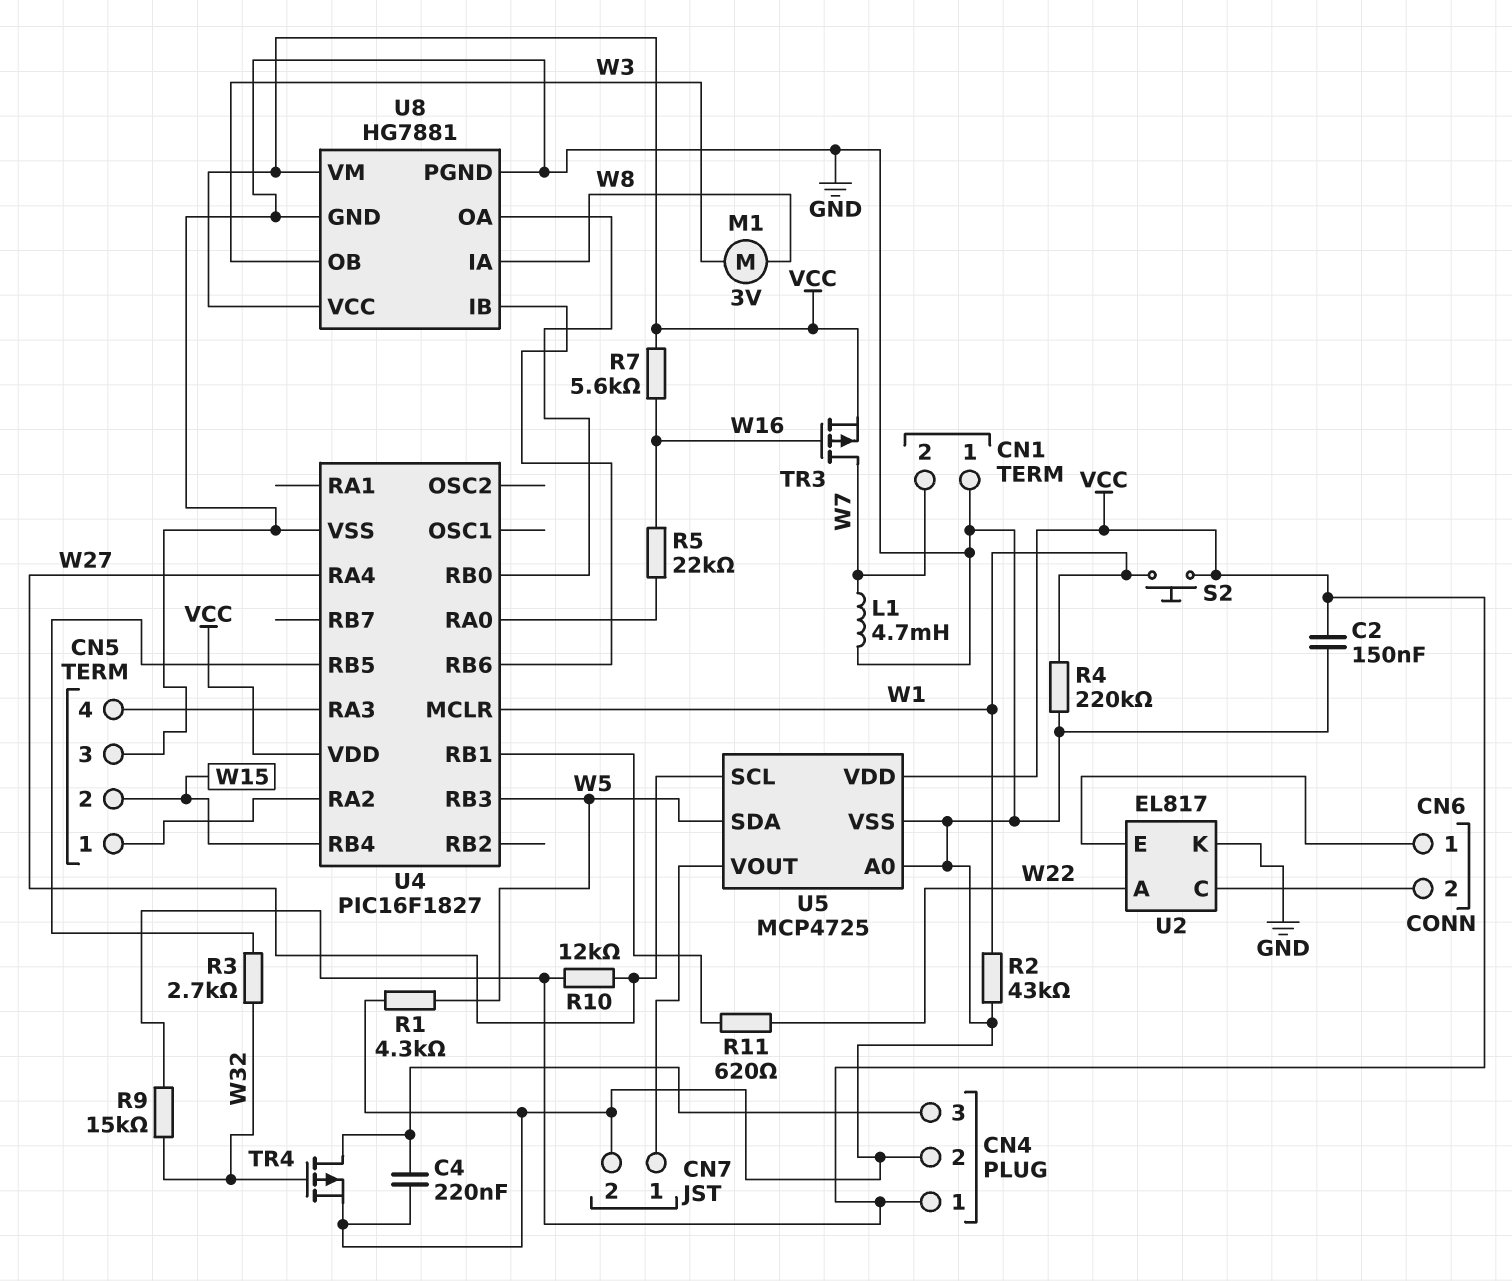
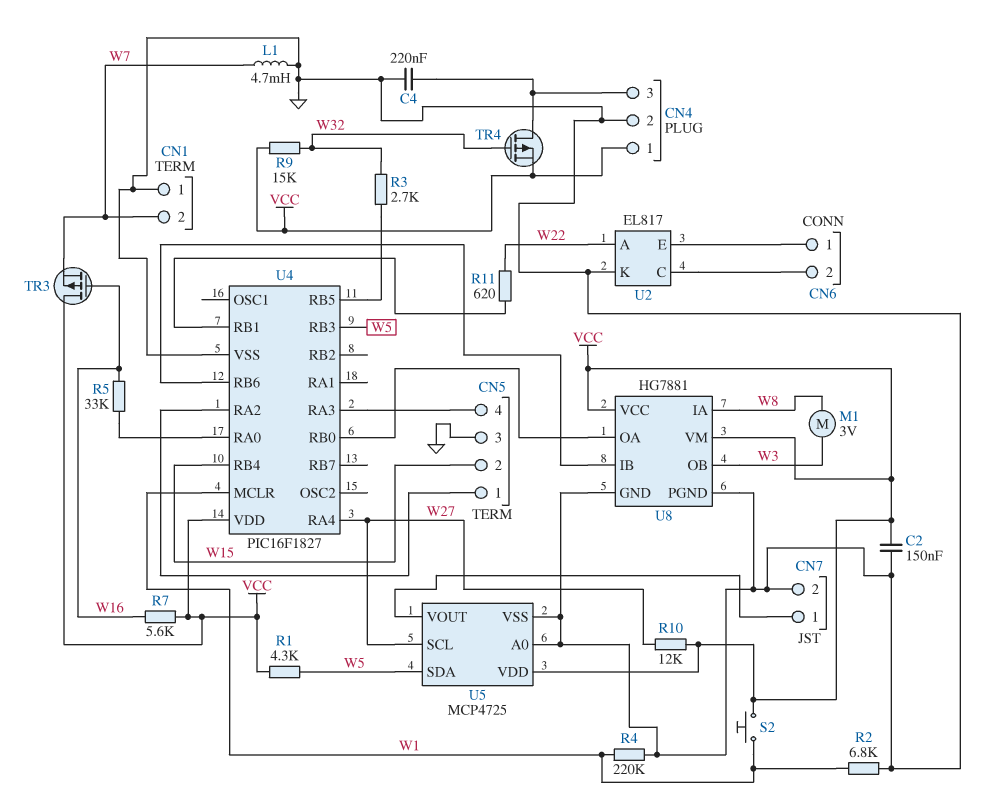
R1: 4.3k (GND, W5) -> 4.3k (VCC, W5)
R2: 43k (GND, W1) -> 6.8k (GND, W1)
R5: 22k (U4/RA0, W16) -> 33k (U4/RA0, W16)
TR3: PMOS (G W16, D W7, S VCC) -> PMOS (G W16, D VCC, S W7)
TR4: PMOS (G W32, D CN4/3, S GND) -> PMOS (G W32, D CN4/3, S VCC)

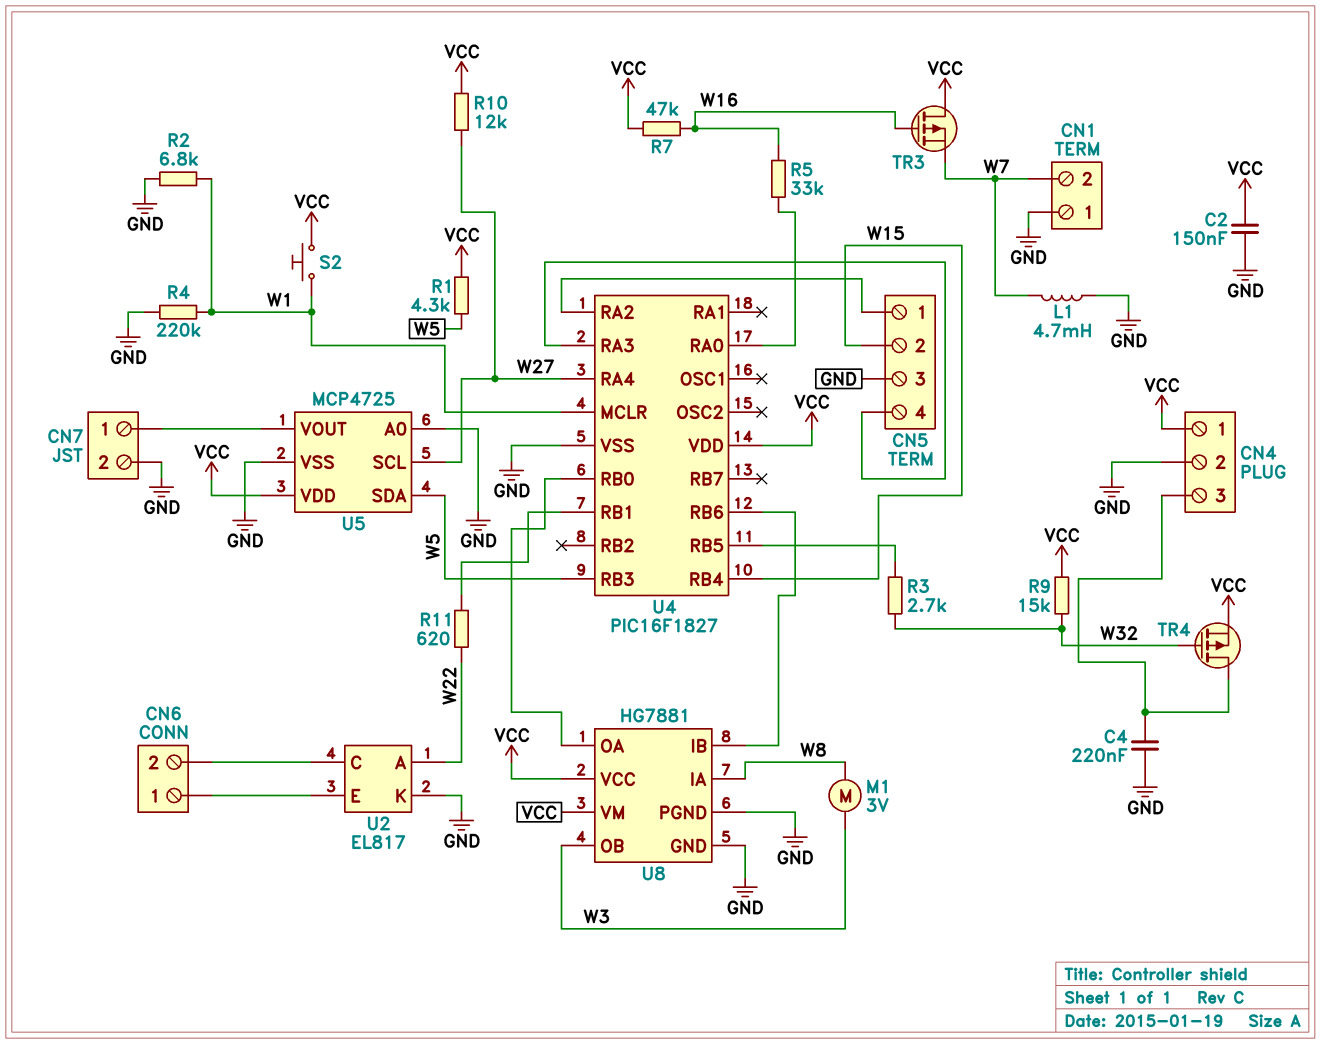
R7: 5.6k (VCC, W16) -> 47k (VCC, W16)

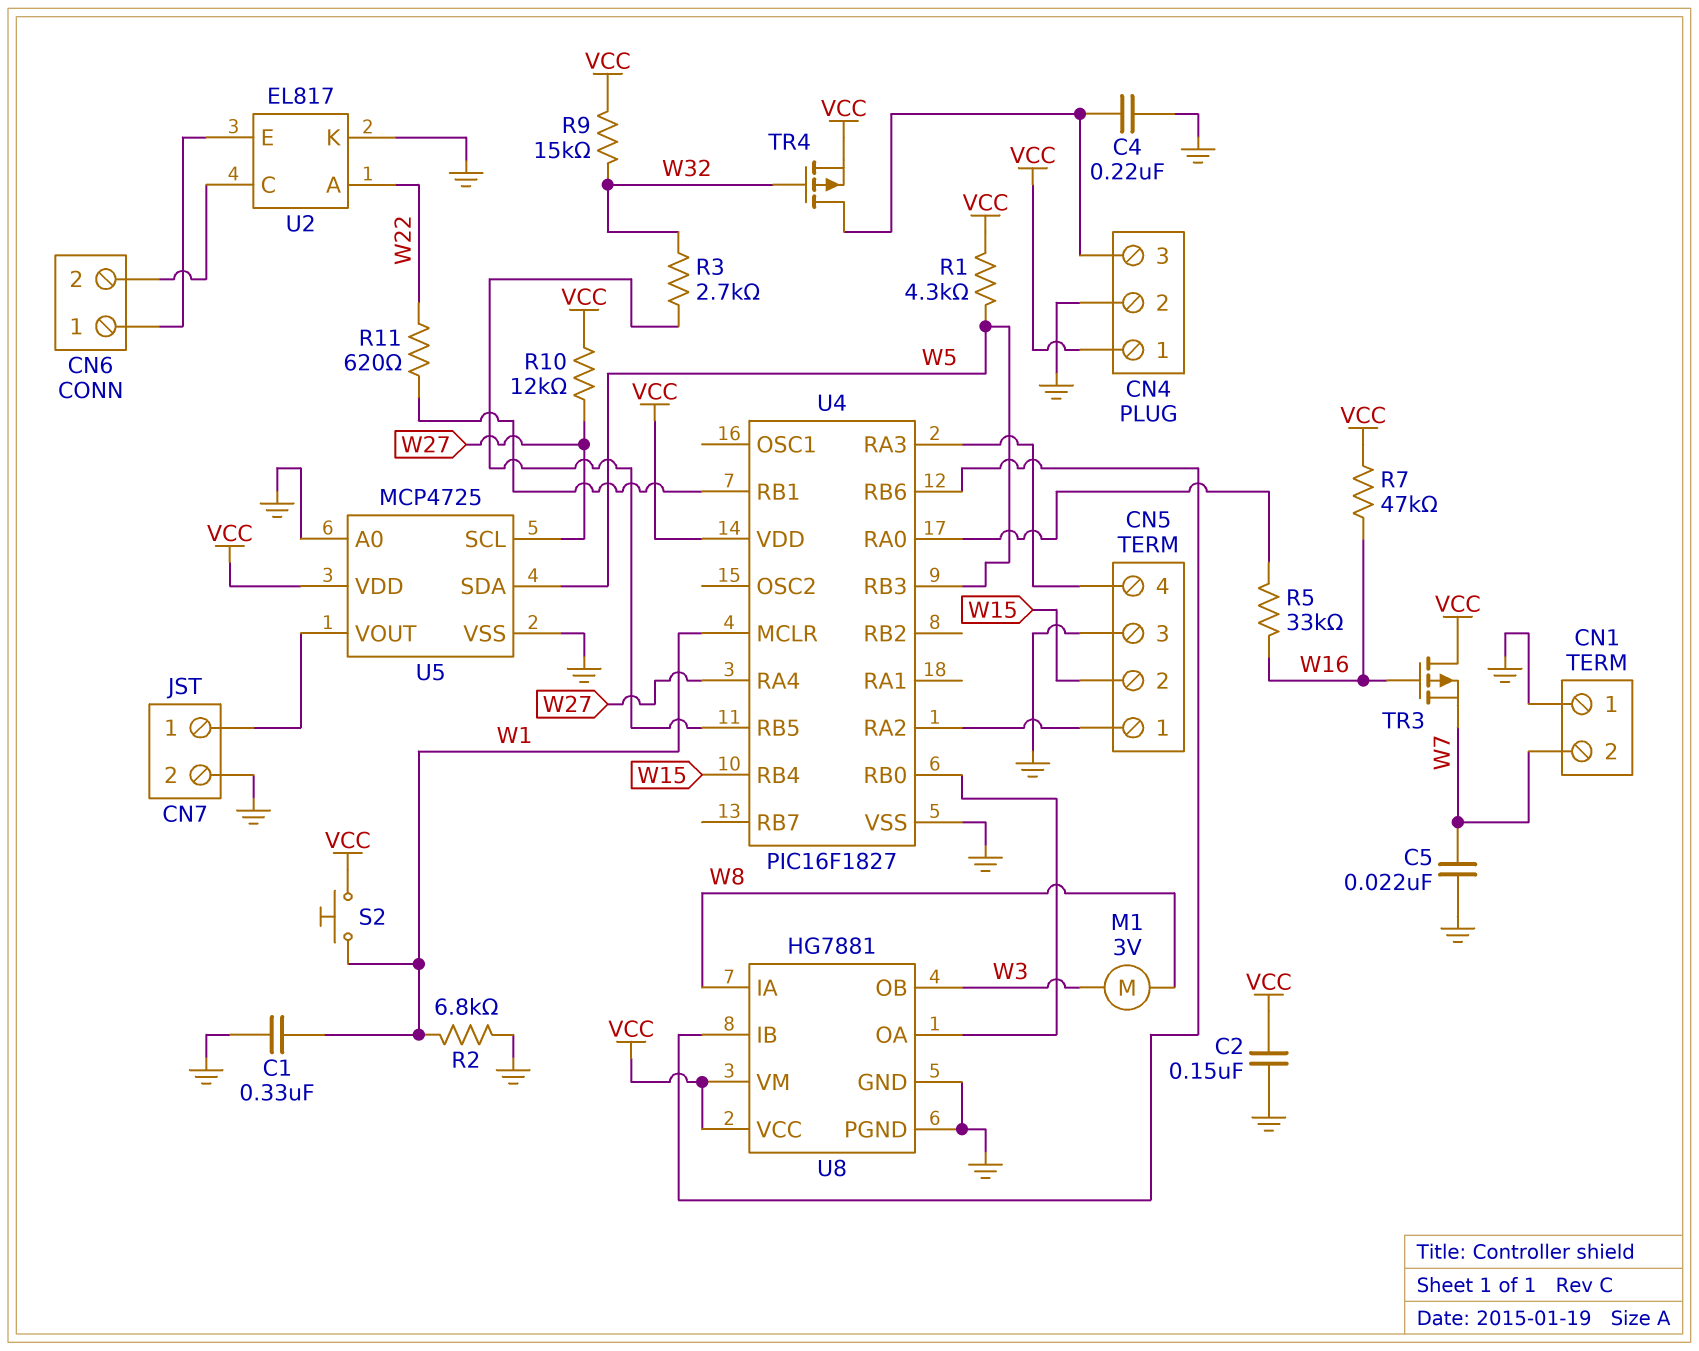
C1: none -> 330nF (GND, W1)
C5: none -> 22nF (GND, W7)
L1: 4.7mH (GND, W7) -> none
R4: 220k (GND, W1) -> none

